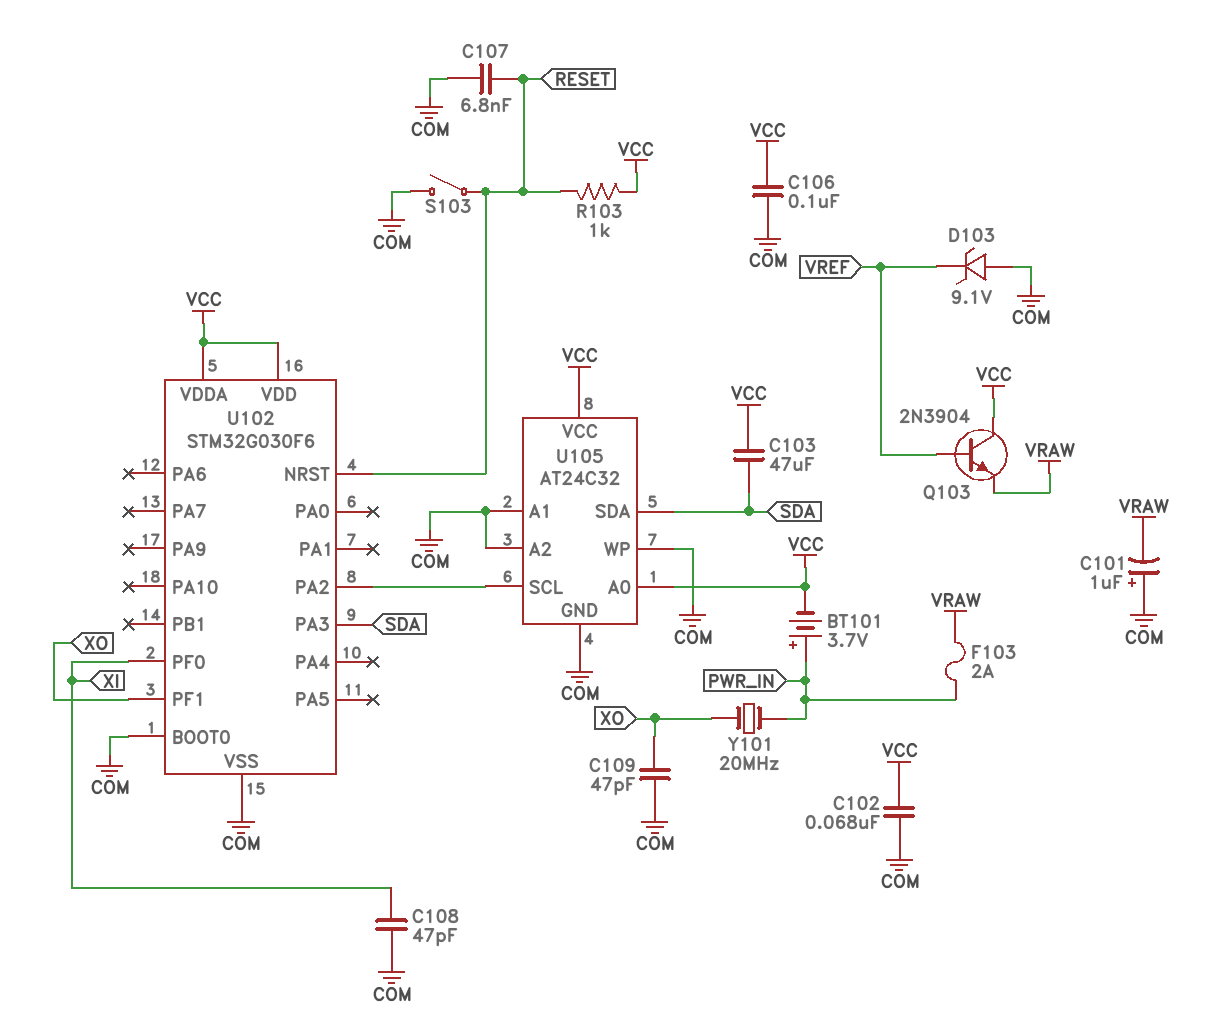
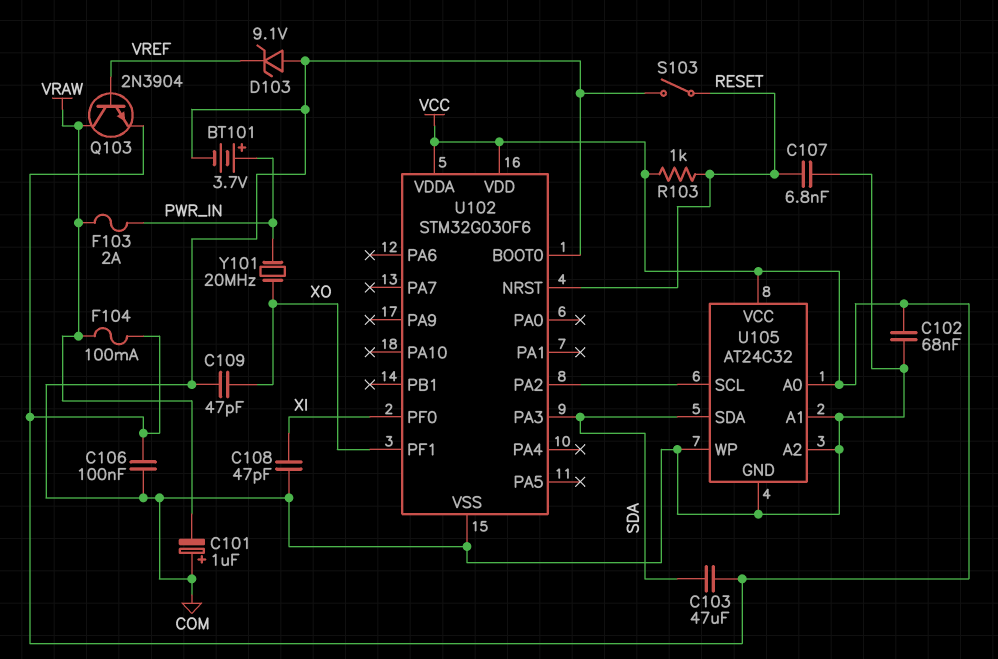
BT101: 3.7V (plus PWR_IN, minus VCC) -> 3.7V (plus PWR_IN, minus COM)
F104: none -> 100mA (VCC, VRAW)
Q103: NPN 2N3904 (B VREF, C VCC, E VRAW) -> NPN 2N3904 (B VREF, C VRAW, E VCC)

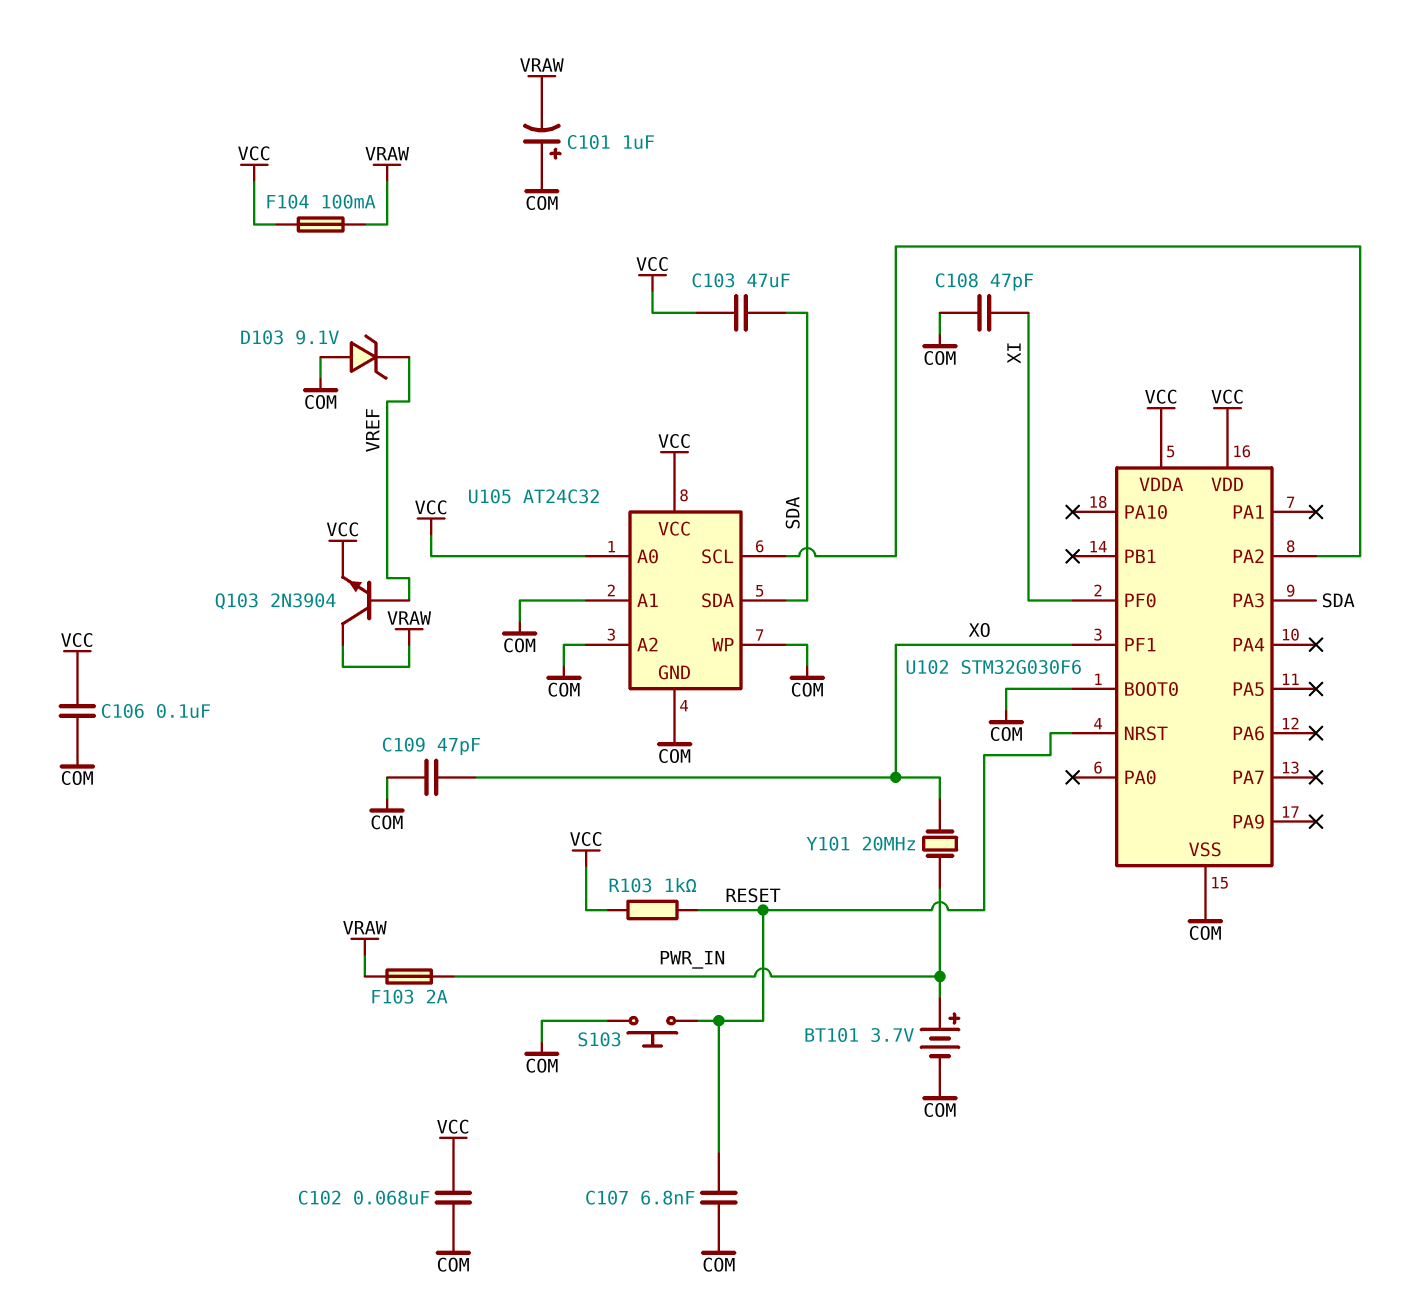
S103: switch (COM, RESET) -> button (COM, RESET)

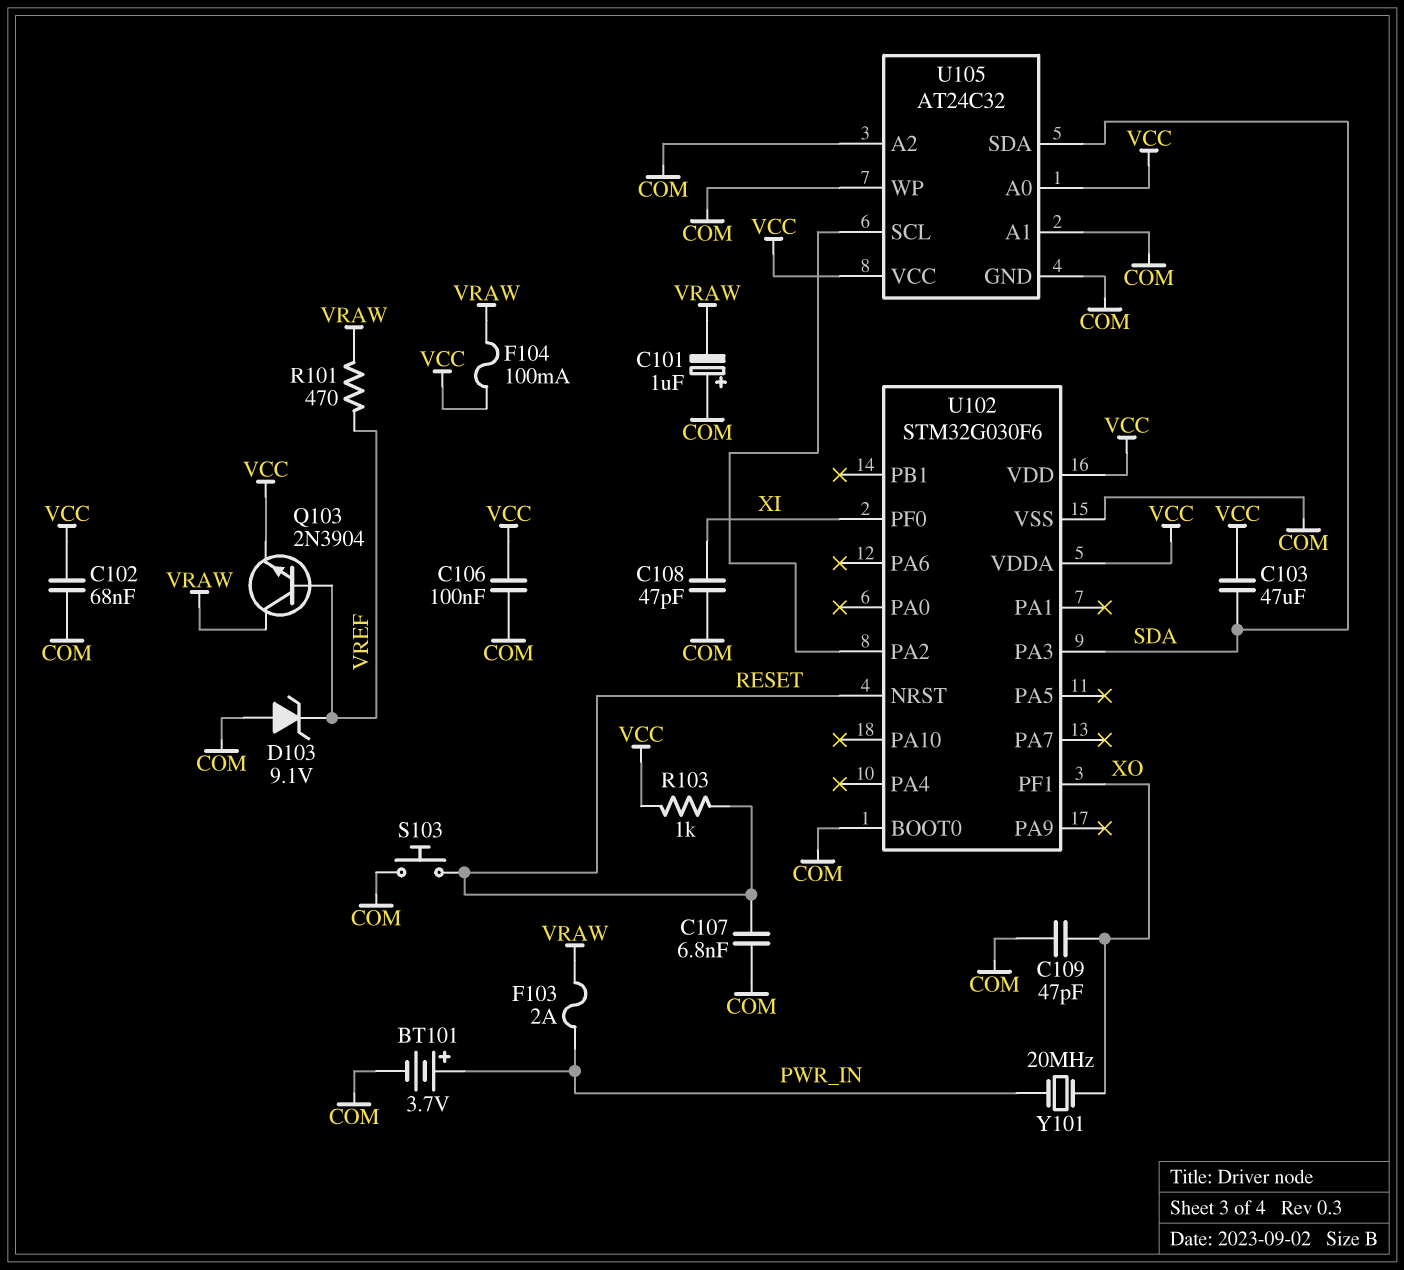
R101: none -> 470 (VRAW, VREF)

